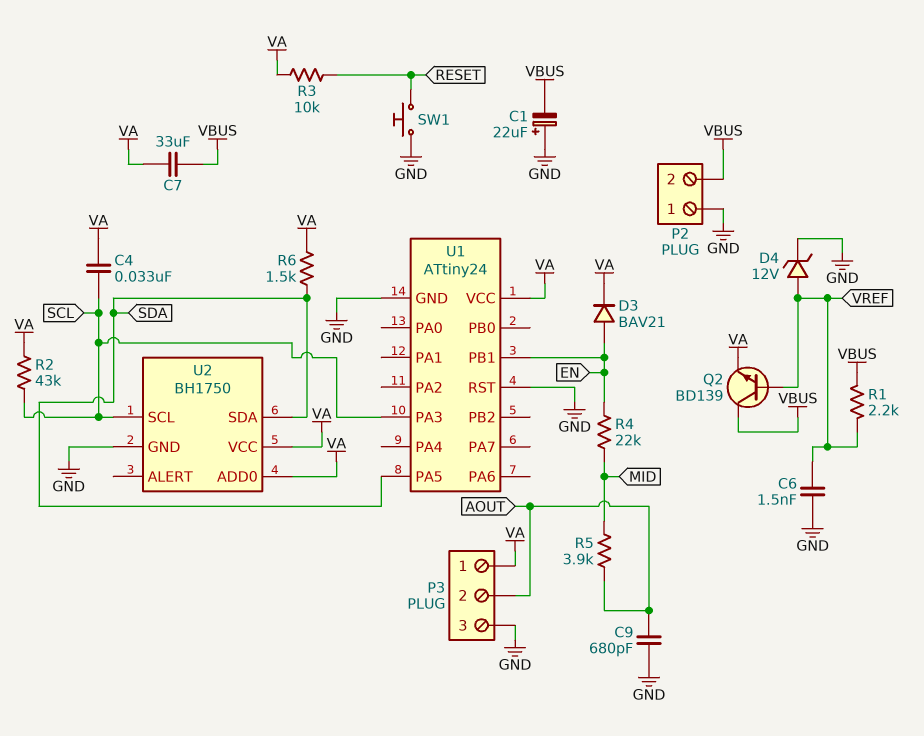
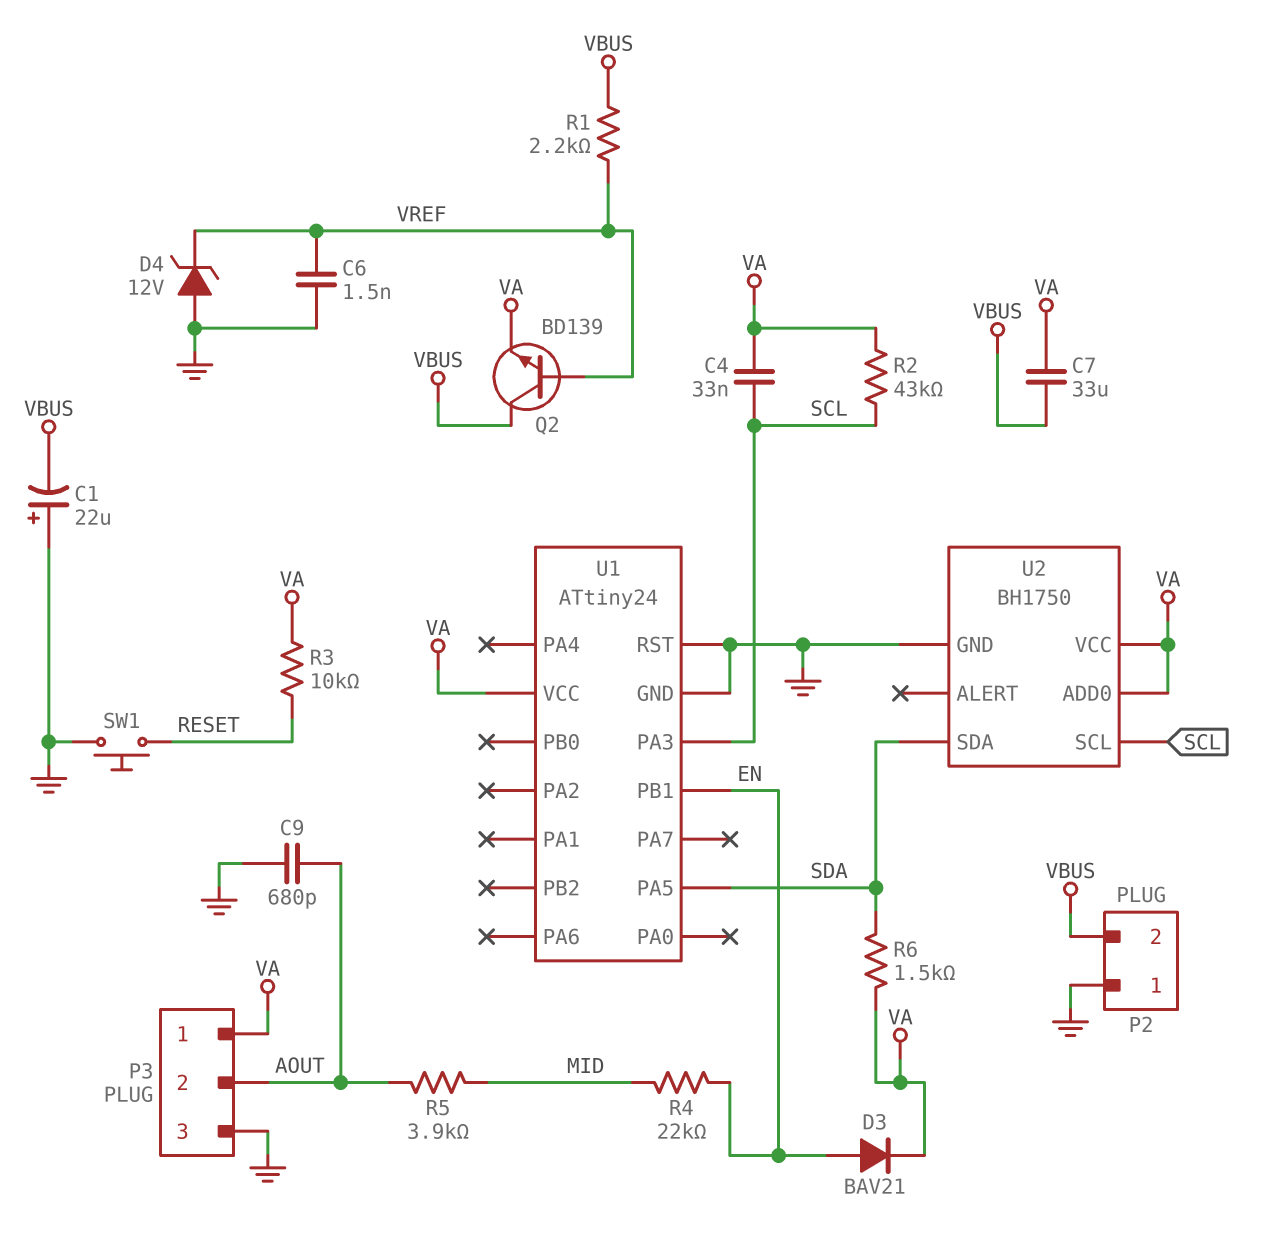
D4: zener 12V (A VREF, K GND) -> zener 12V (A GND, K VREF)

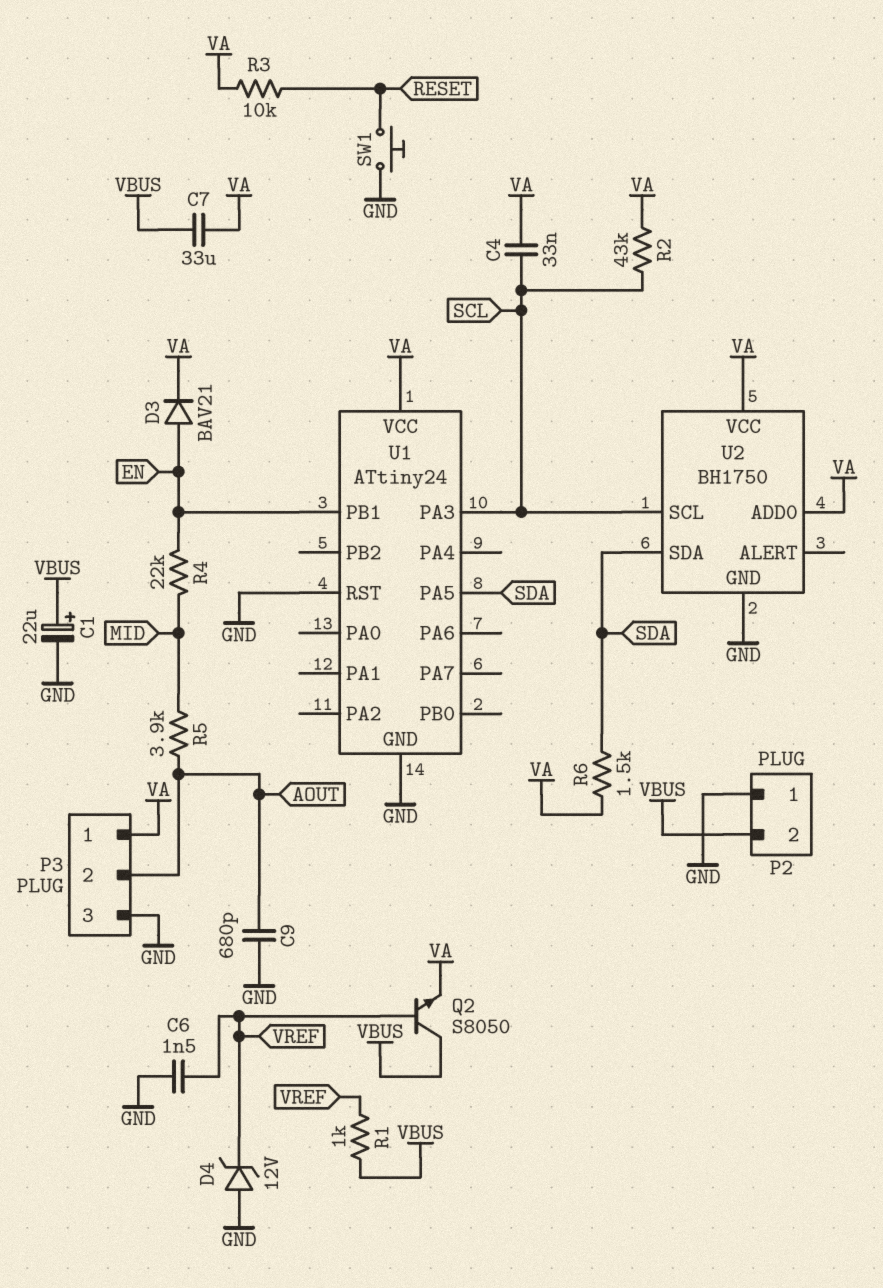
C1: 22uF (plus GND, minus VBUS) -> 22uF (plus VBUS, minus GND)
Q2: NPN BD139 (B VREF, C VBUS, E VA) -> NPN S8050 (B VREF, C VBUS, E VA)
R1: 2.2k (VBUS, VREF) -> 1k (VBUS, VREF)

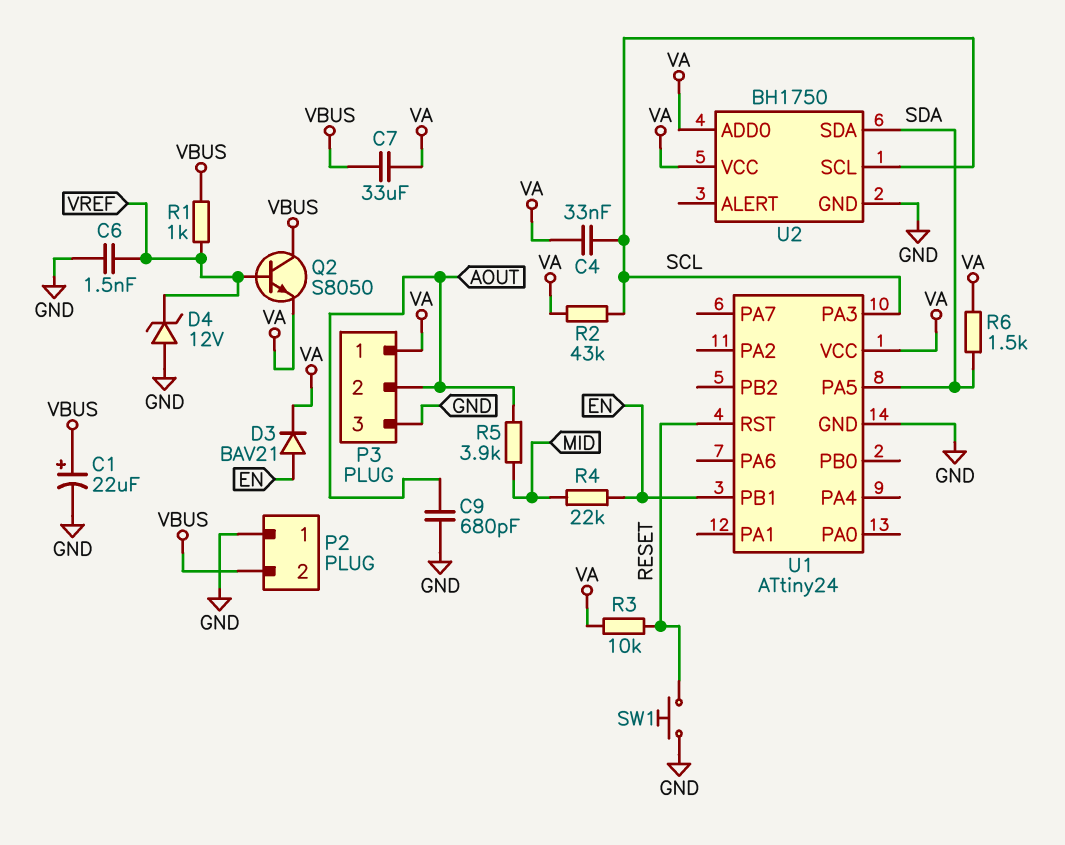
U1 pin RST: GND -> RESET

